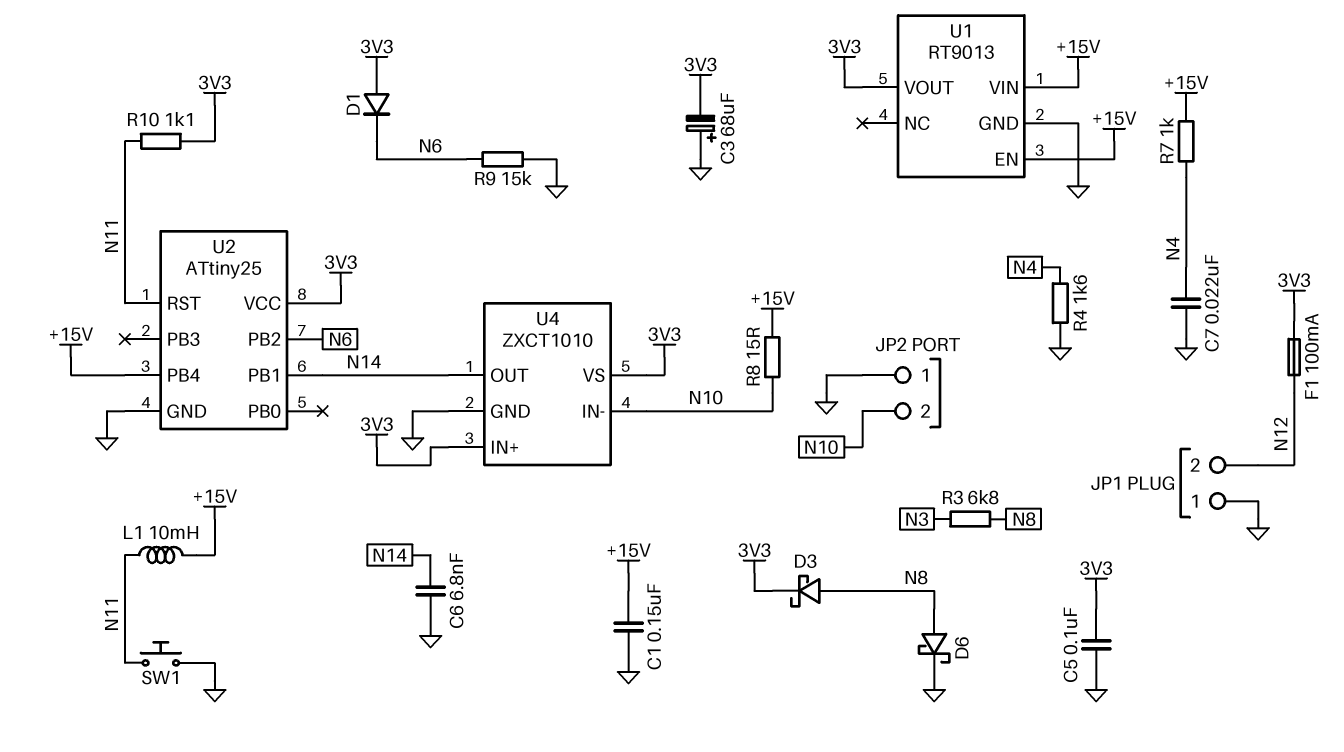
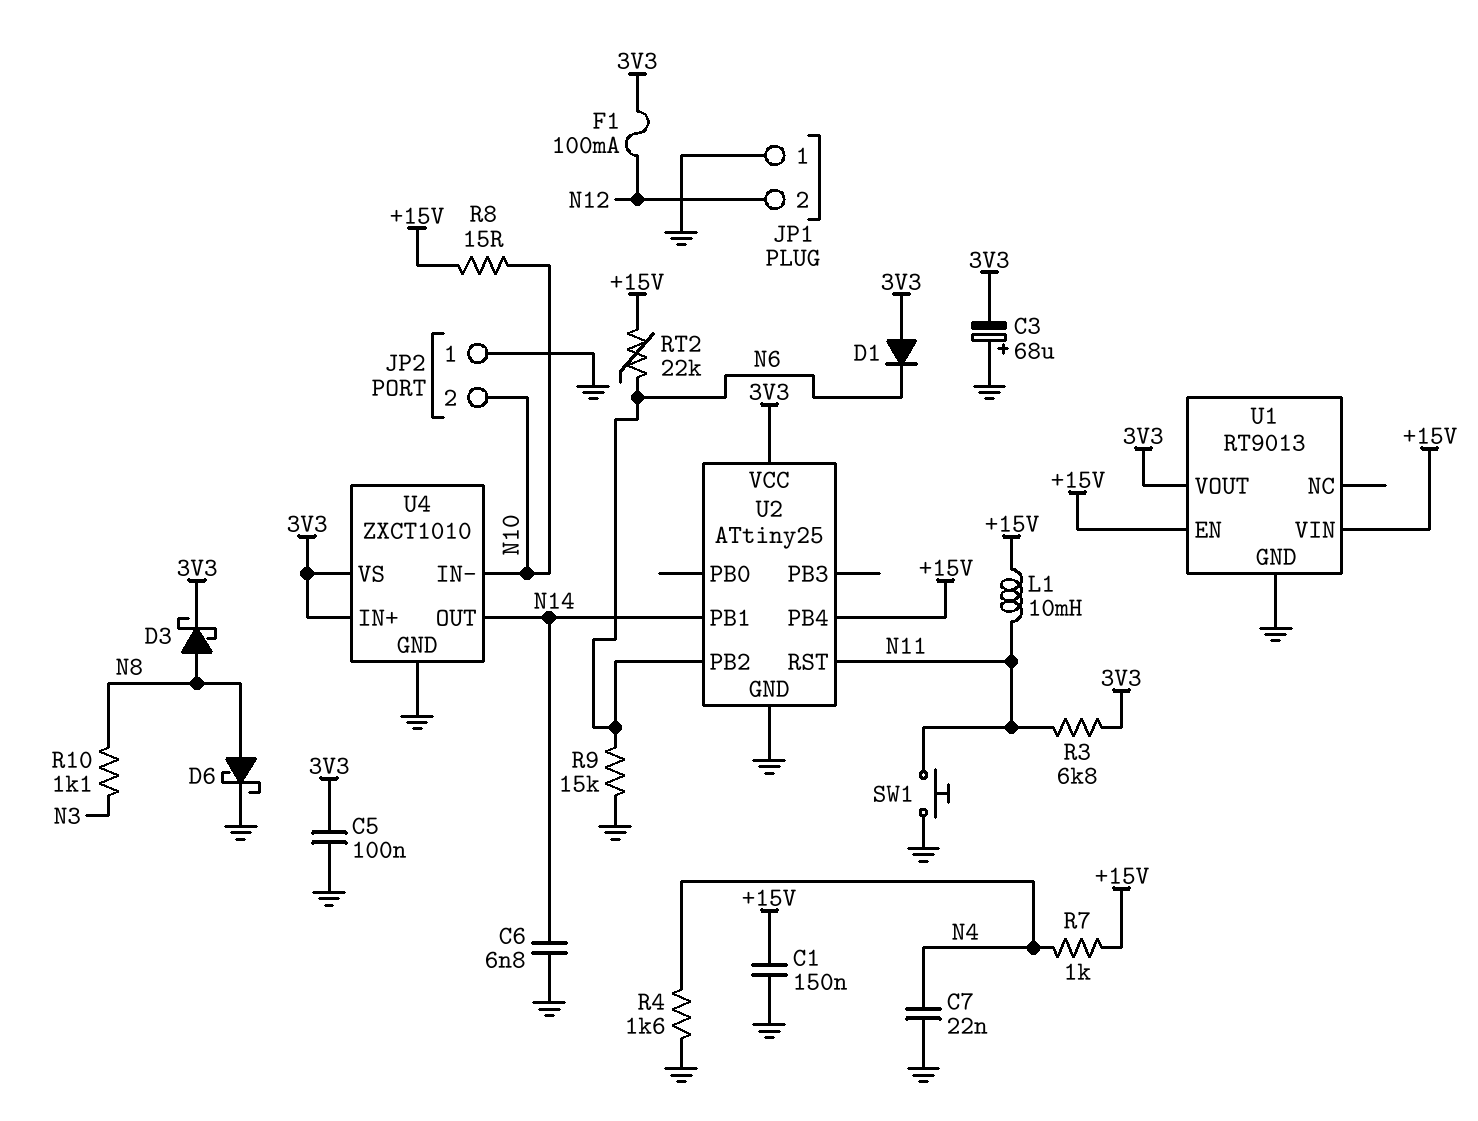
R3: 6.8k (N3, N8) -> 6.8k (3V3, N11)
R10: 1.1k (3V3, N11) -> 1.1k (N3, N8)
RT2: none -> 22k (+15V, N6)

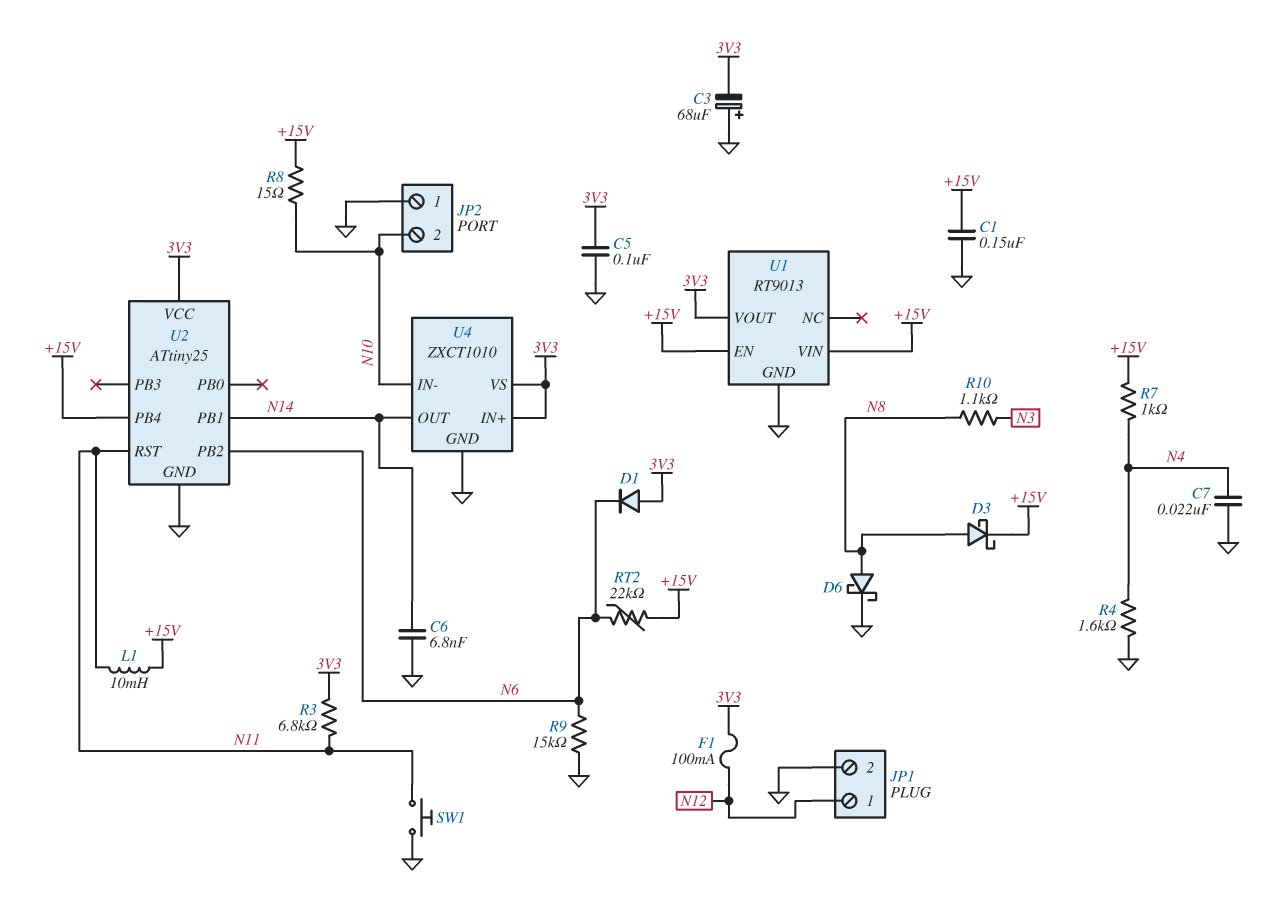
D3: schottky (A N8, K 3V3) -> schottky (A N8, K +15V)
JP1 pin 1: GND -> N12
JP1 pin 2: N12 -> GND

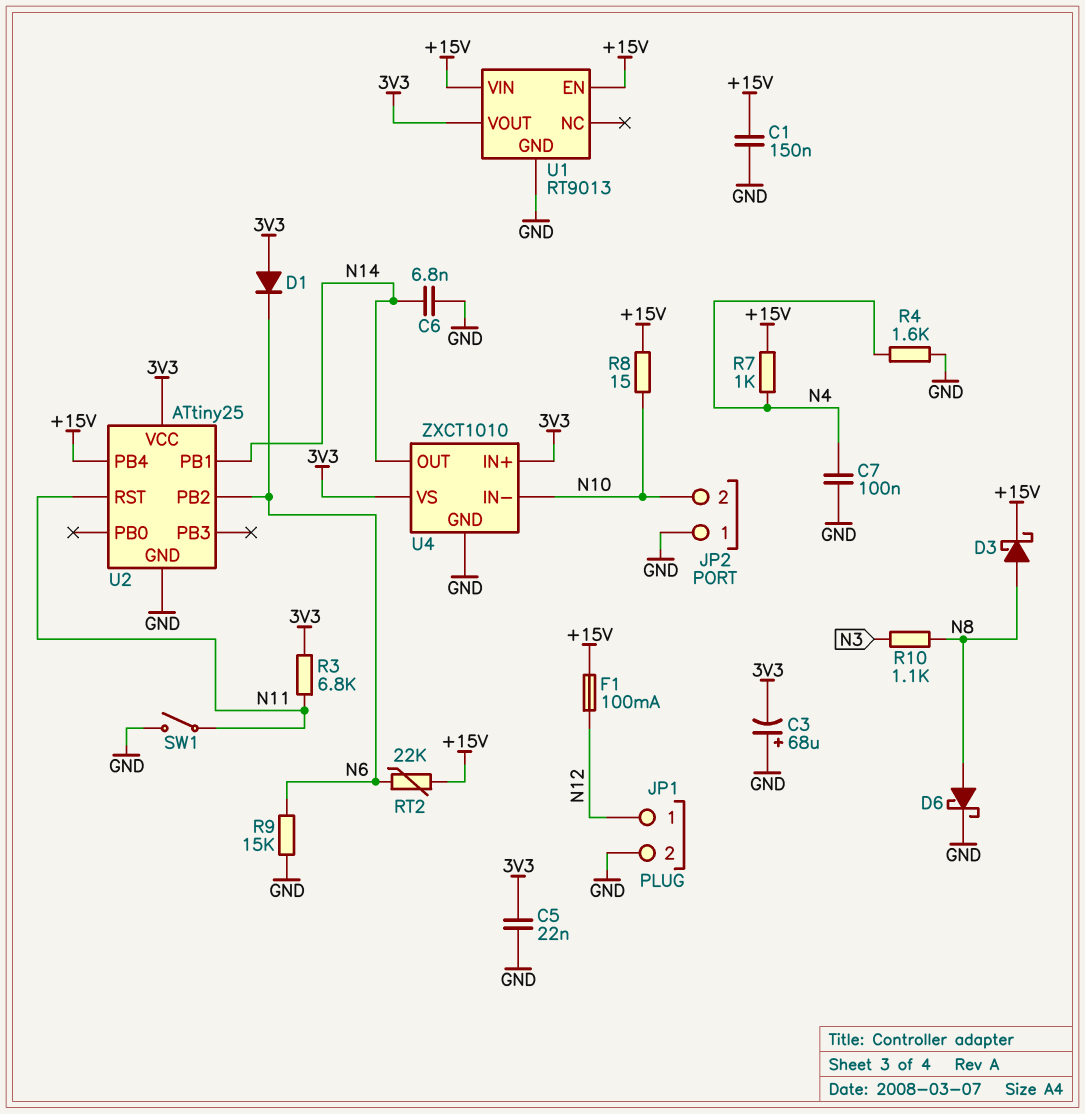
C5: 100nF (3V3, GND) -> 22nF (3V3, GND)
C7: 22nF (GND, N4) -> 100nF (GND, N4)
F1: 100mA (3V3, N12) -> 100mA (+15V, N12)
L1: 10mH (+15V, N11) -> none
SW1: button (GND, N11) -> switch (GND, N11)

